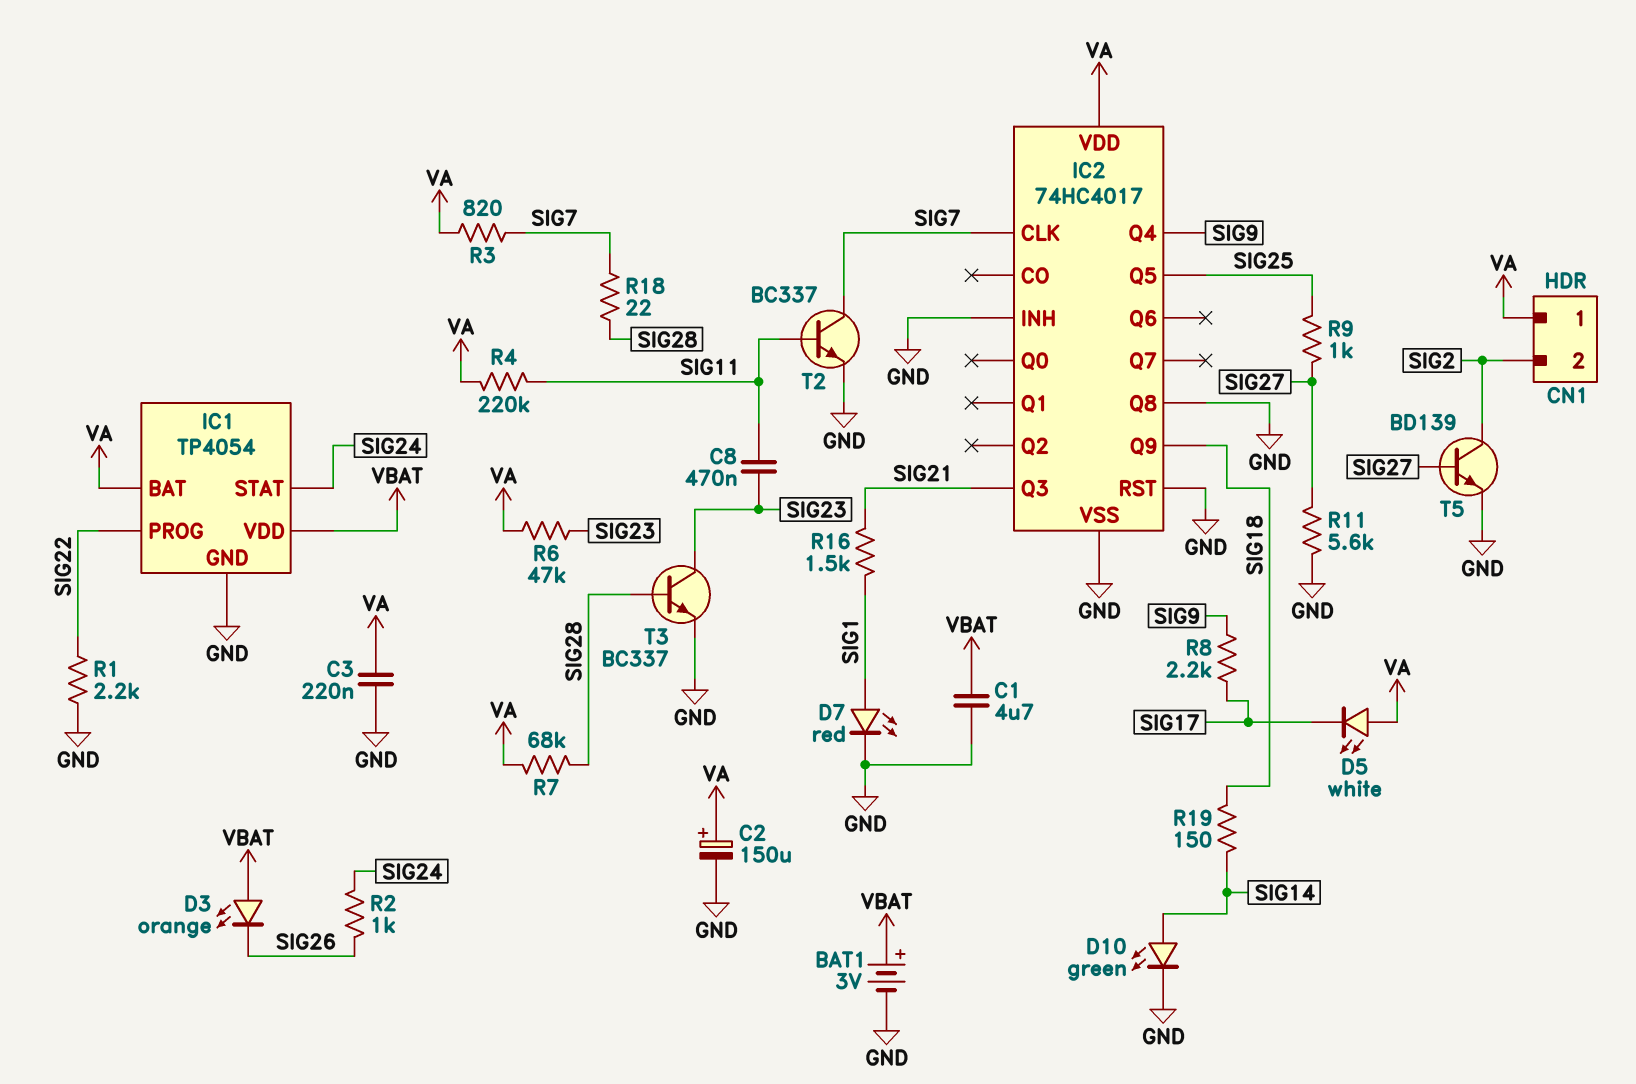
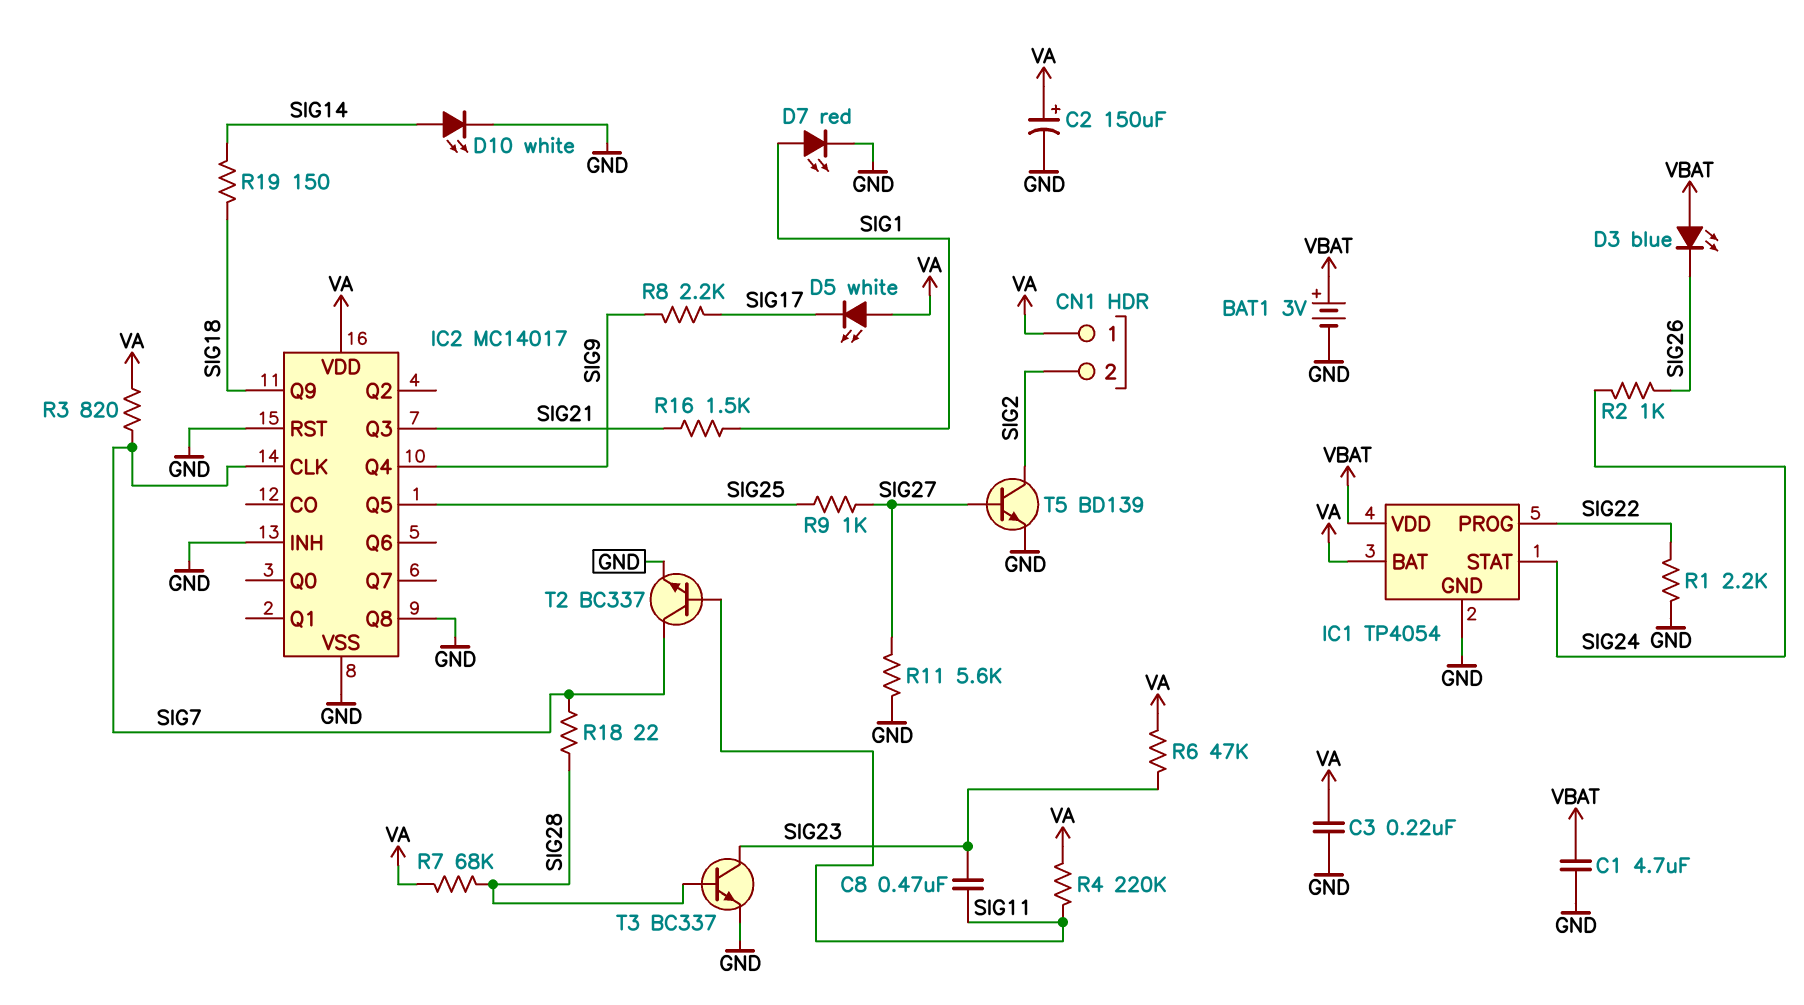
D3: LED orange (A VBAT, K SIG26) -> LED blue (A VBAT, K SIG26)
D10: LED green (A SIG14, K GND) -> LED white (A SIG14, K GND)
IC2: 74HC4017 -> MC14017

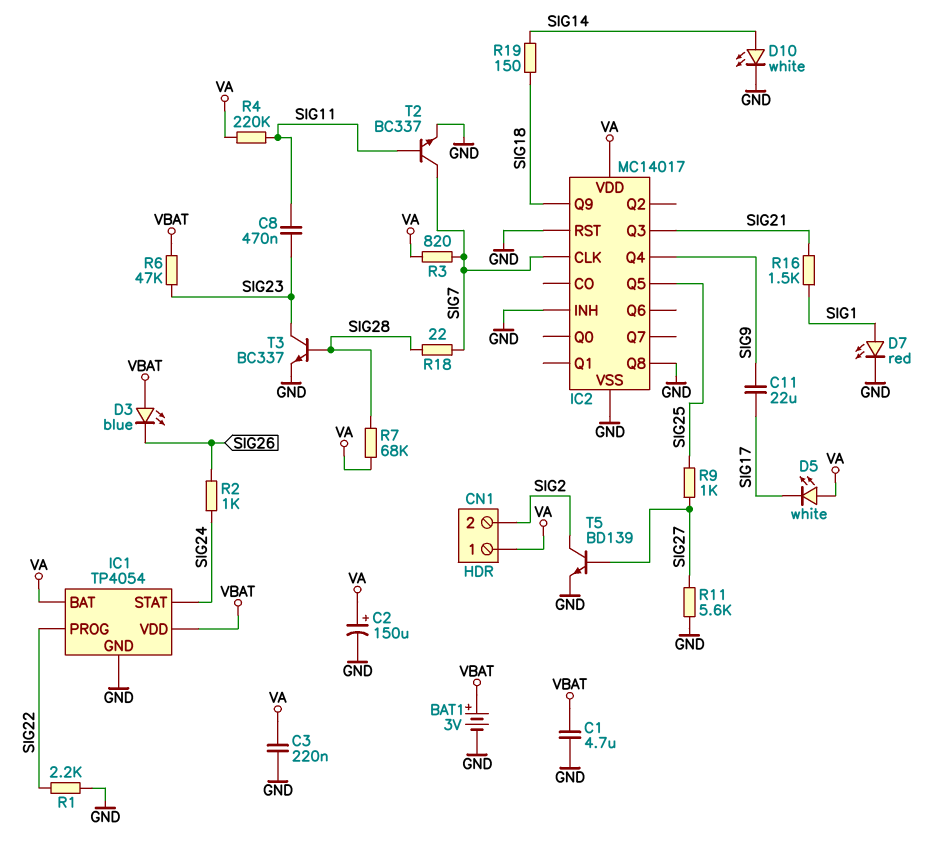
C11: none -> 22uF (SIG9, SIG17)
R6: 47k (SIG23, VA) -> 47k (SIG23, VBAT)
R8: 2.2k (SIG9, SIG17) -> none

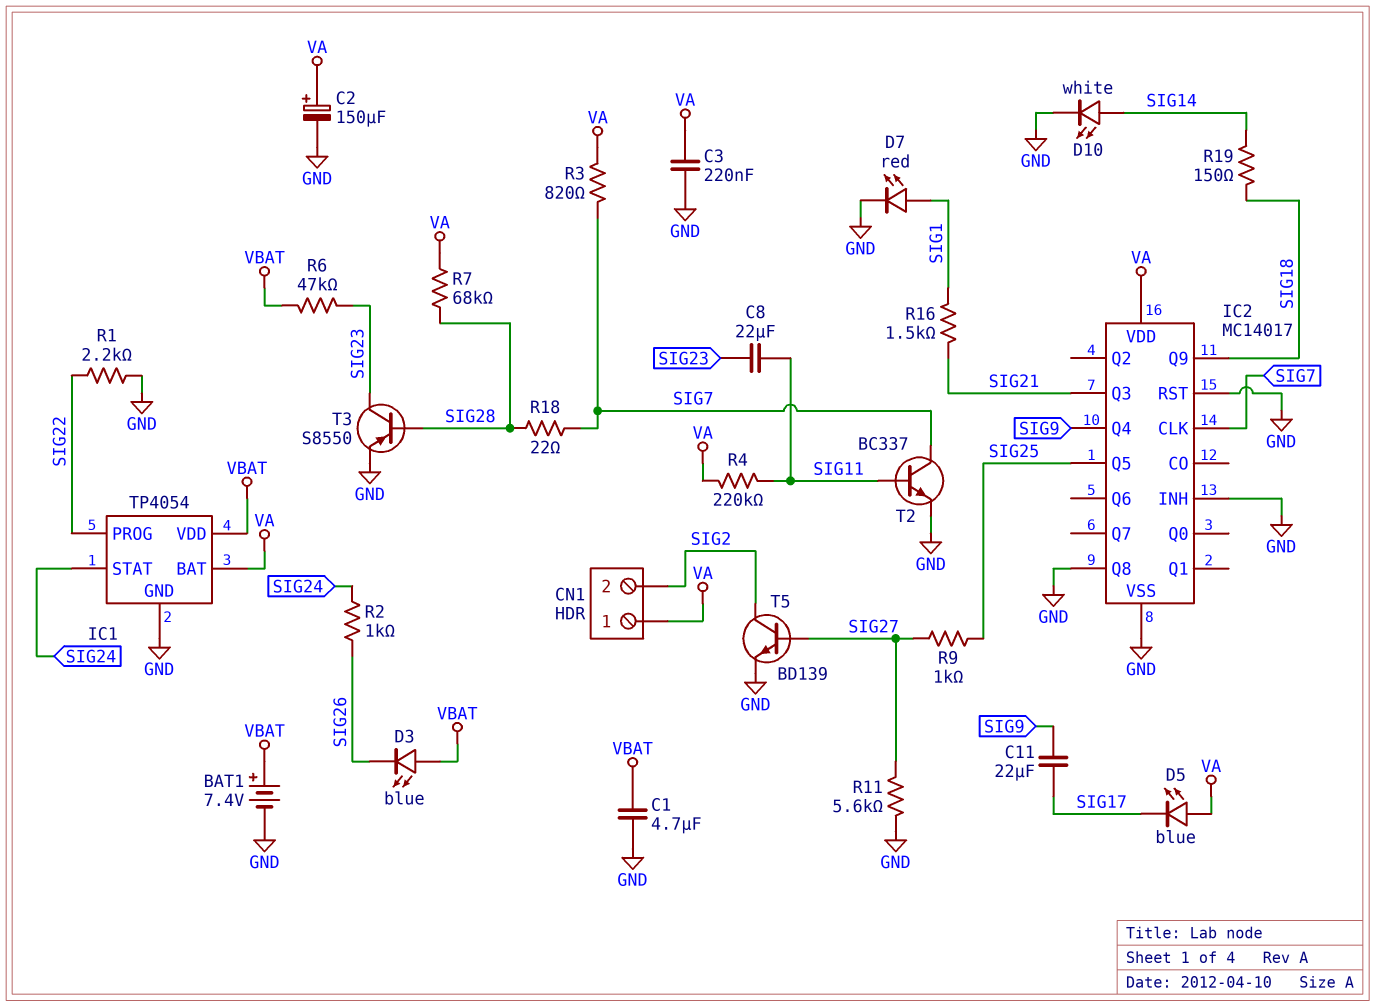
BAT1: 3V (plus VBAT, minus GND) -> 7.4V (plus VBAT, minus GND)
C8: 470nF (SIG11, SIG23) -> 22uF (SIG11, SIG23)
D5: LED white (A VA, K SIG17) -> LED blue (A VA, K SIG17)
T3: NPN BC337 (B SIG28, C SIG23, E GND) -> PNP S8550 (B SIG28, C SIG23, E GND)

